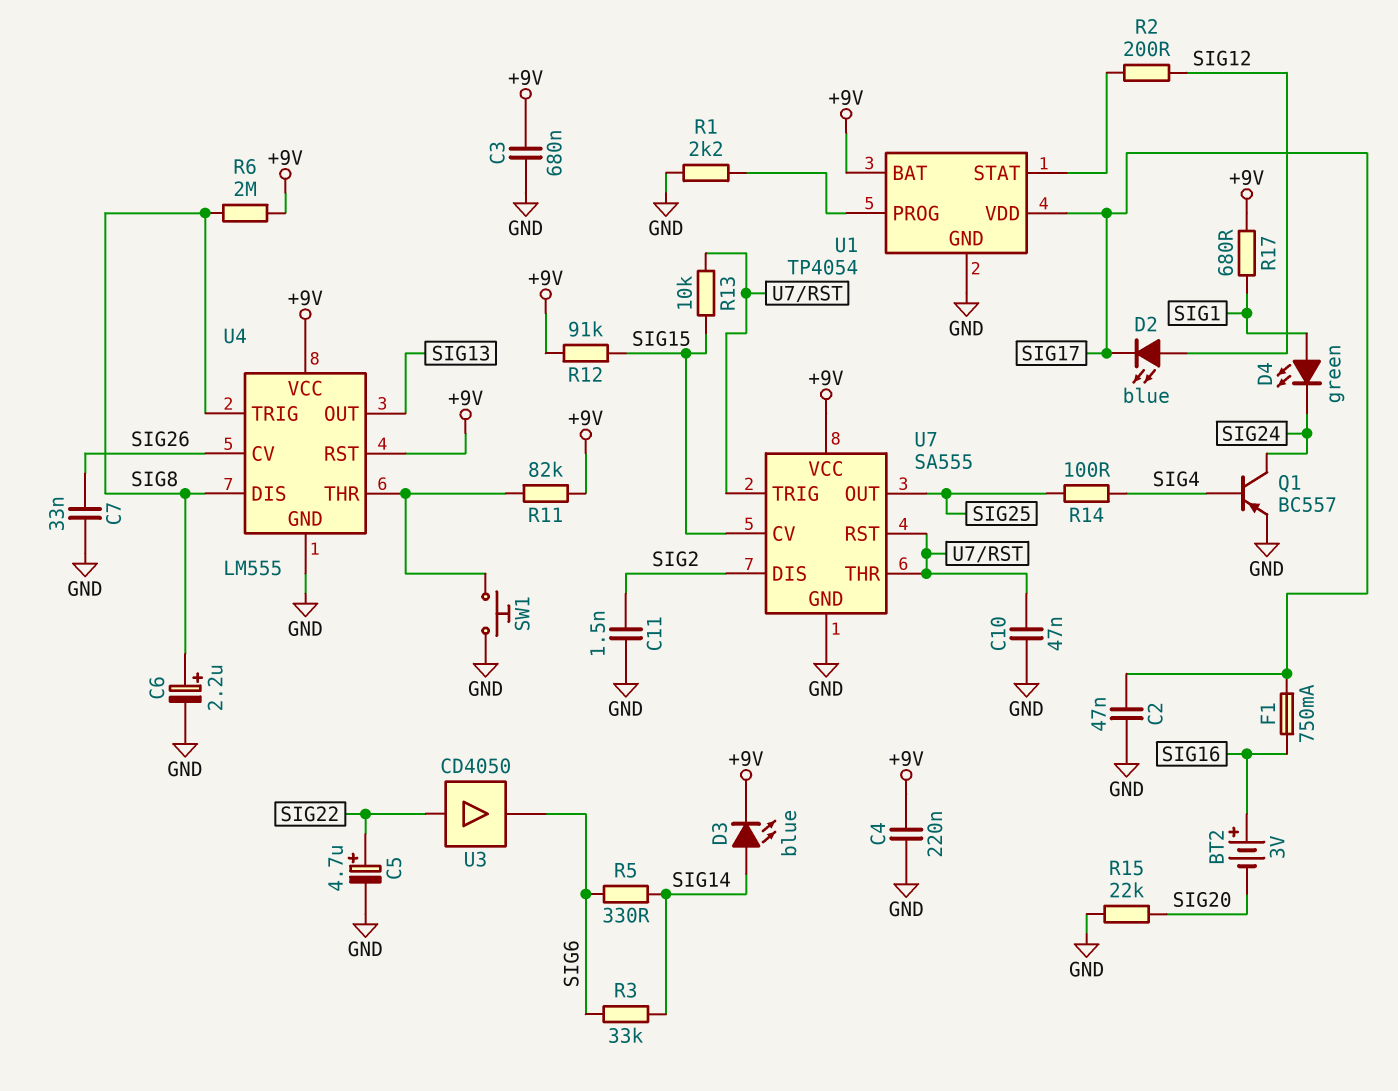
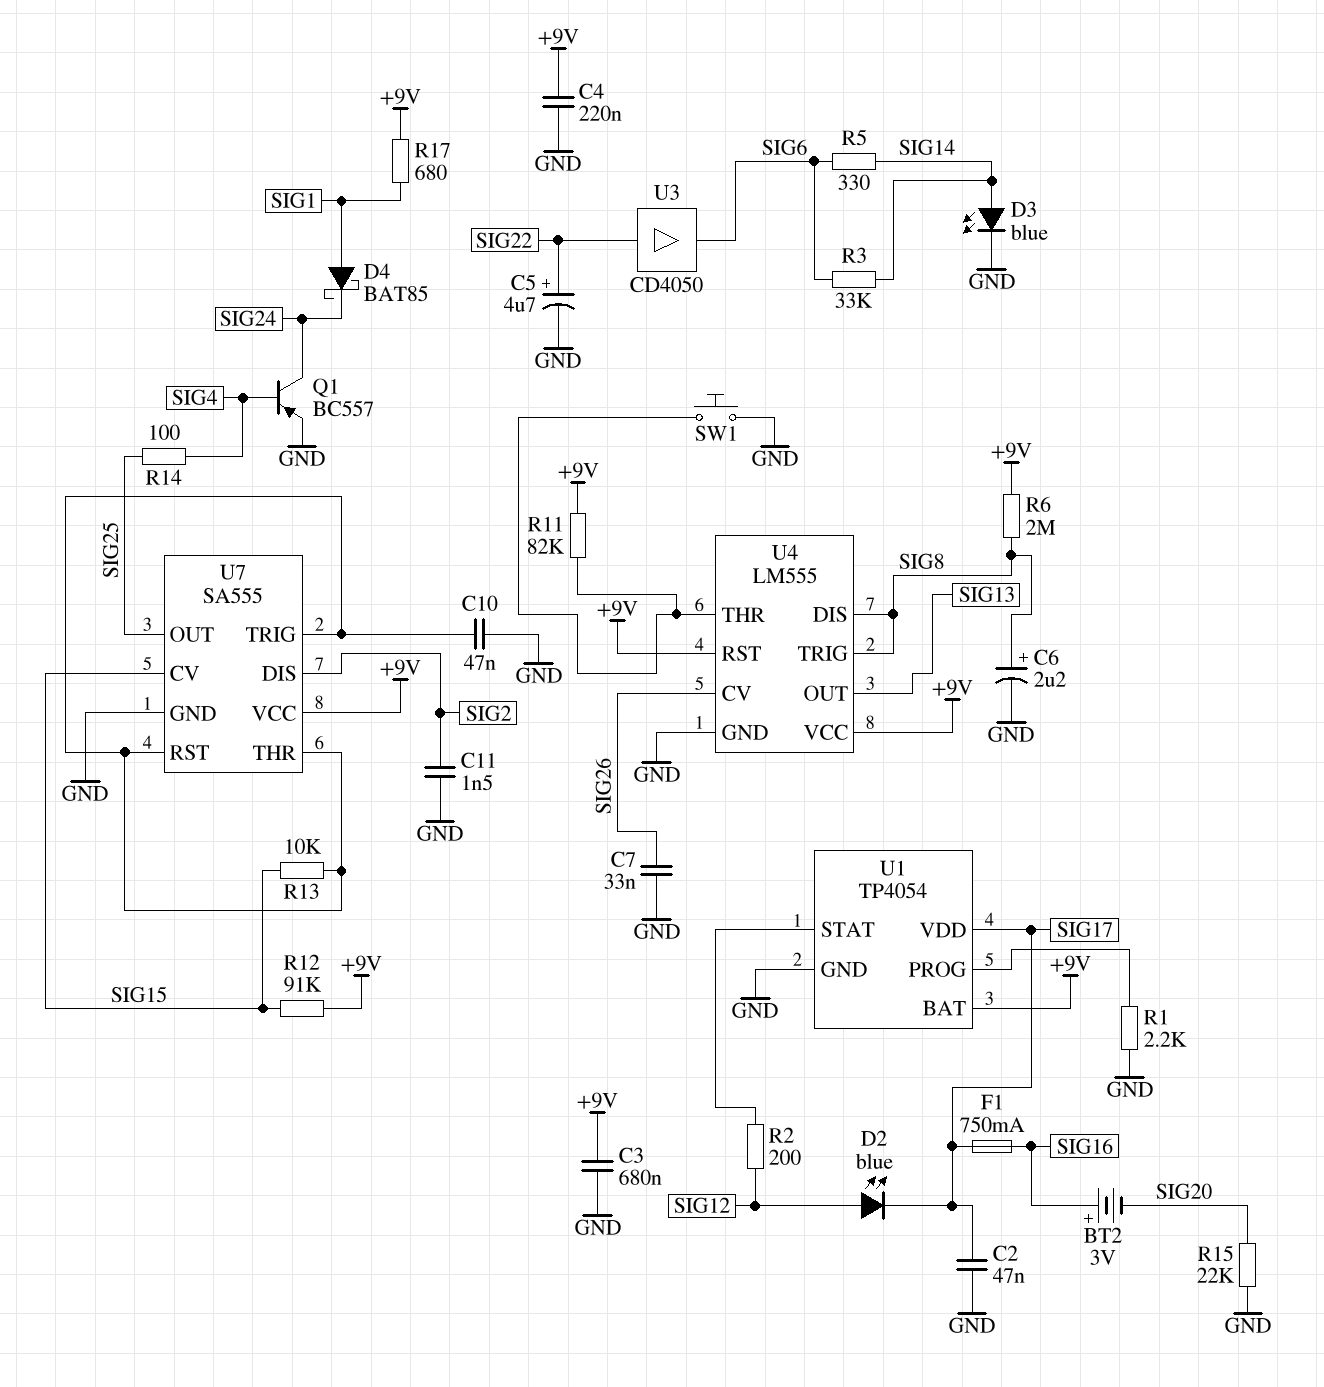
D3: LED blue (A SIG14, K +9V) -> LED blue (A SIG14, K GND)
D4: LED green (A SIG1, K SIG24) -> schottky BAT85 (A SIG1, K SIG24)

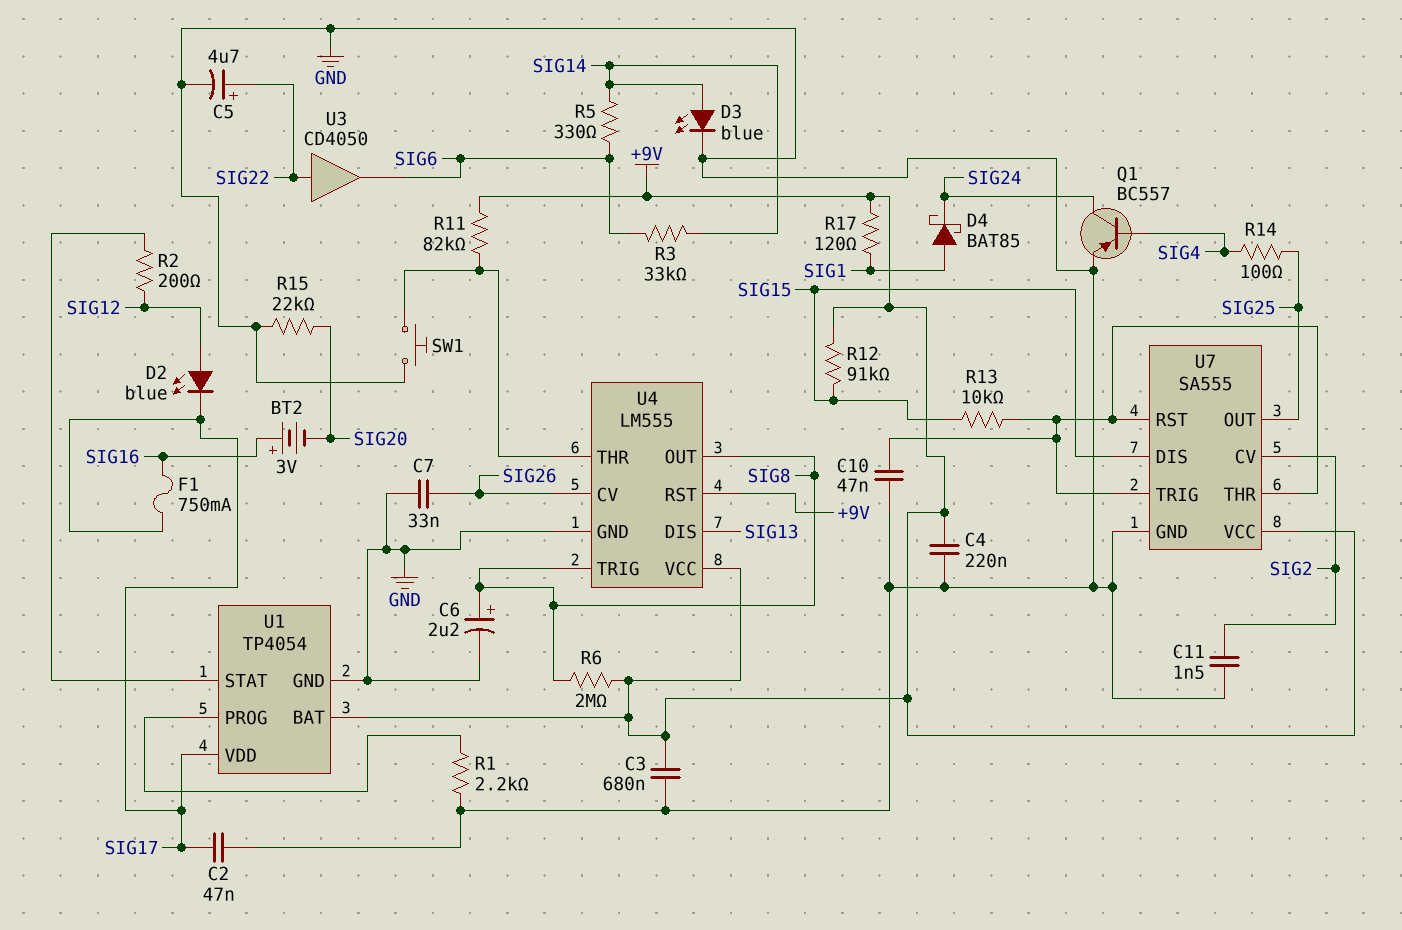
R17: 680 (+9V, SIG1) -> 120 (+9V, SIG1)
U4 pin DIS: SIG8 -> SIG13
U4 pin OUT: SIG13 -> SIG8
U7 pin CV: SIG15 -> SIG2
U7 pin DIS: SIG2 -> SIG15

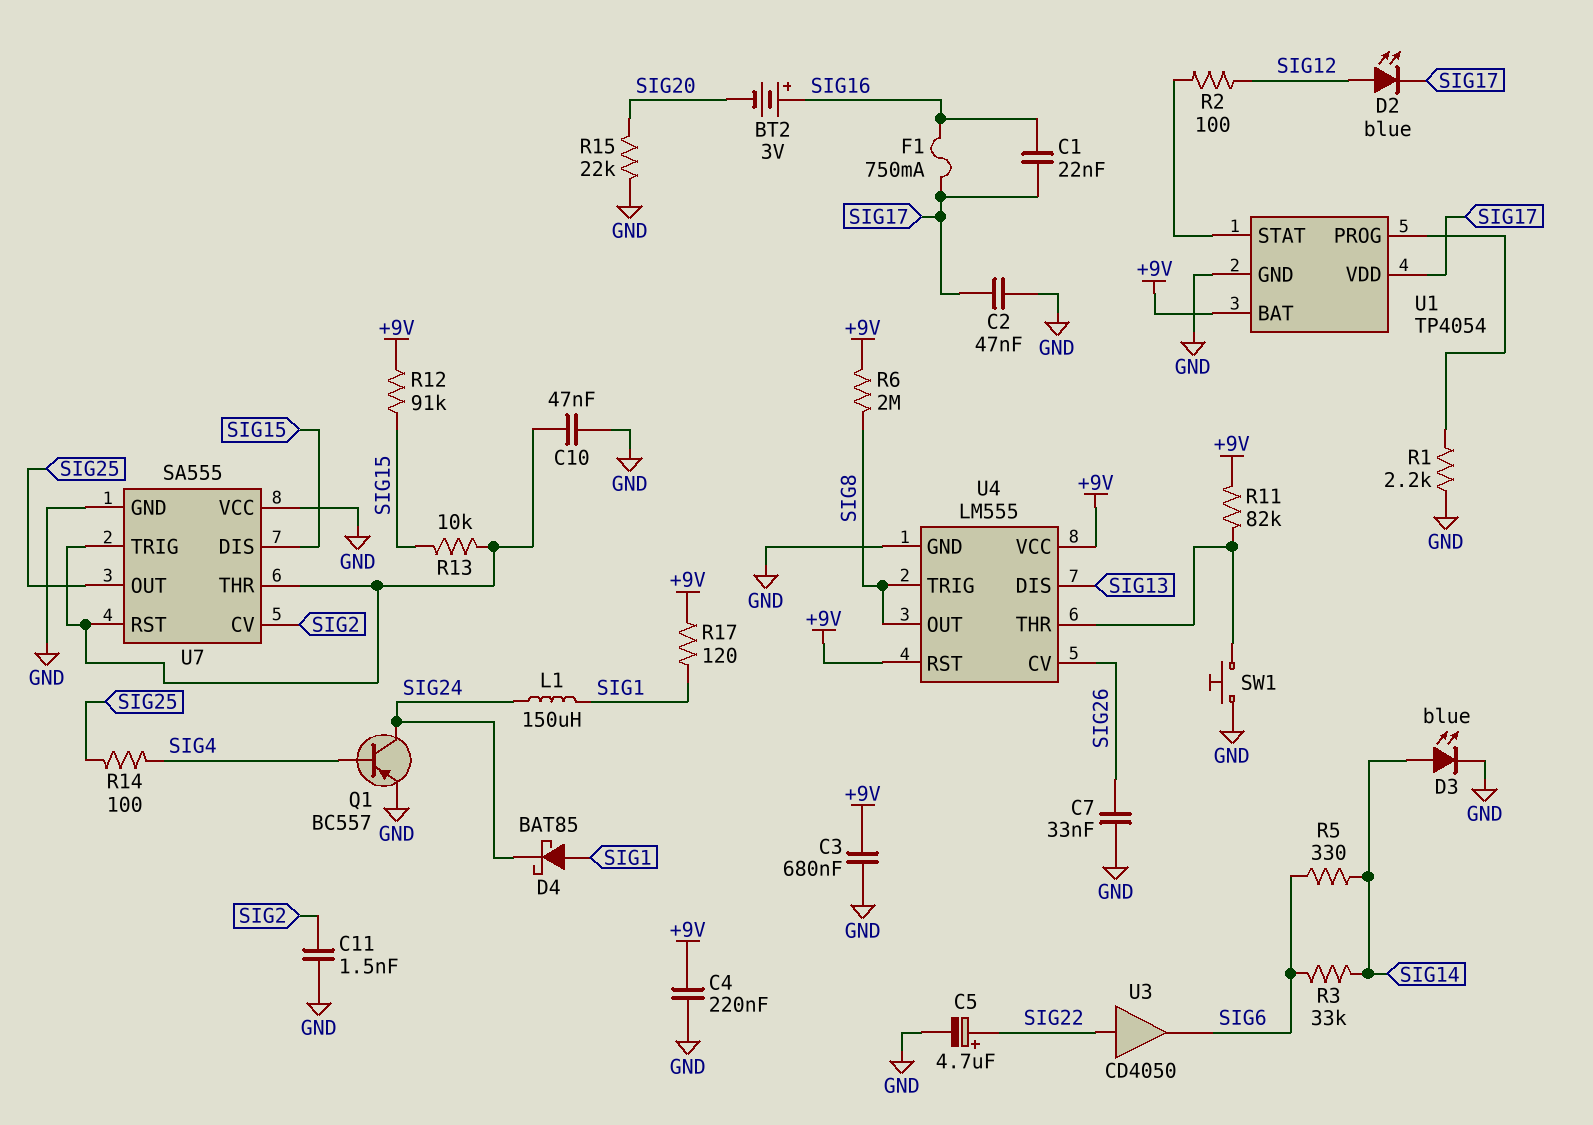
C1: none -> 22nF (SIG16, SIG17)
C6: 2.2uF (plus SIG8, minus GND) -> none
L1: none -> 150uH (SIG1, SIG24)
R2: 200 (SIG12, U1/STAT) -> 100 (SIG12, U1/STAT)
U7 pin VCC: +9V -> GND

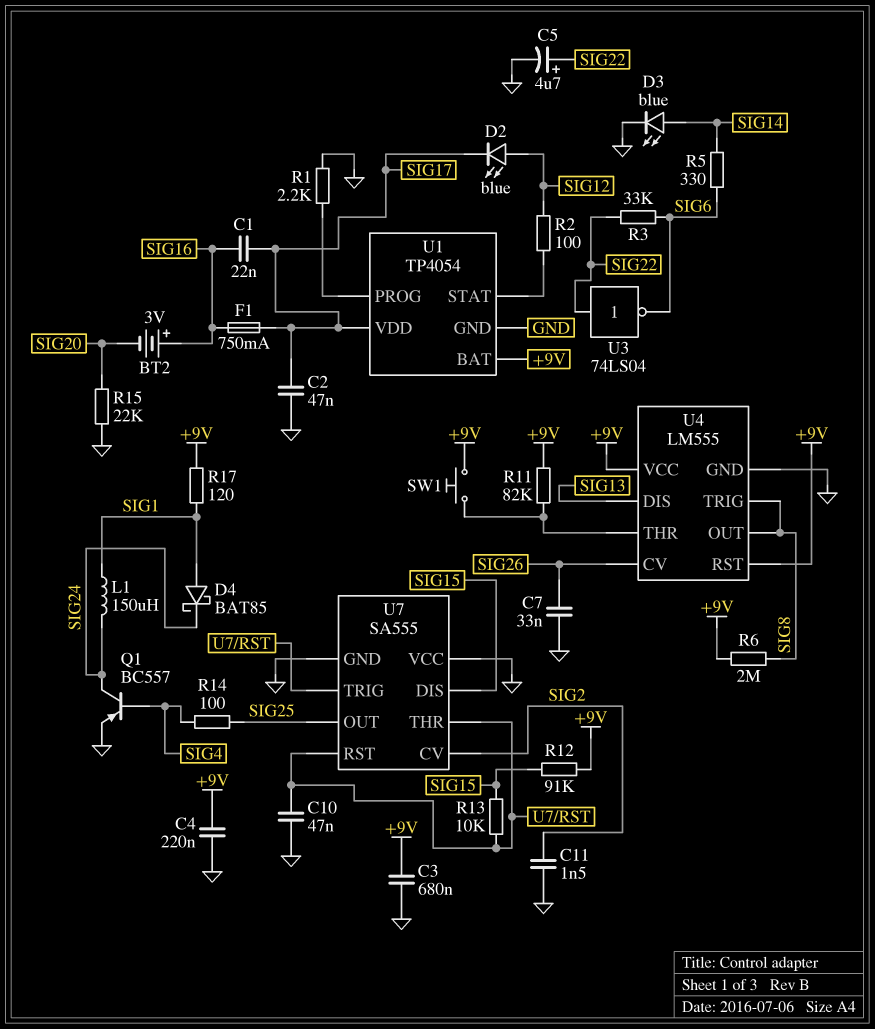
R3: 33k (SIG6, SIG14) -> 33k (SIG6, SIG22)
SW1: button (GND, U4/THR) -> button (+9V, U4/THR)
U3: buffer CD4050 (in SIG22, out SIG6) -> NOT 74LS04 (in SIG22, out SIG6)

